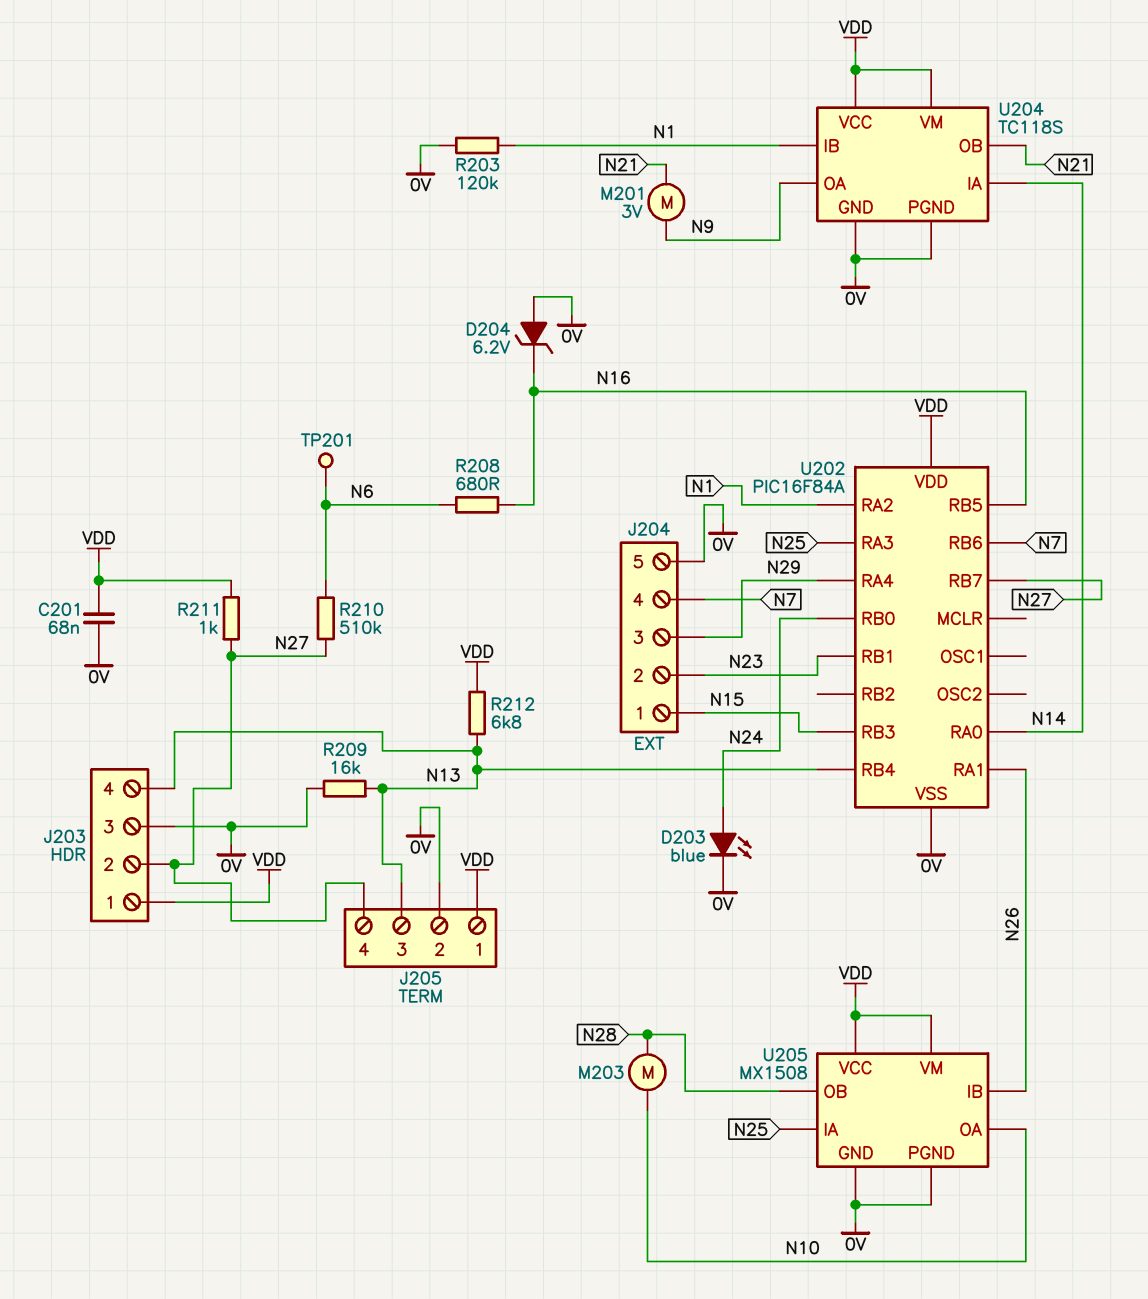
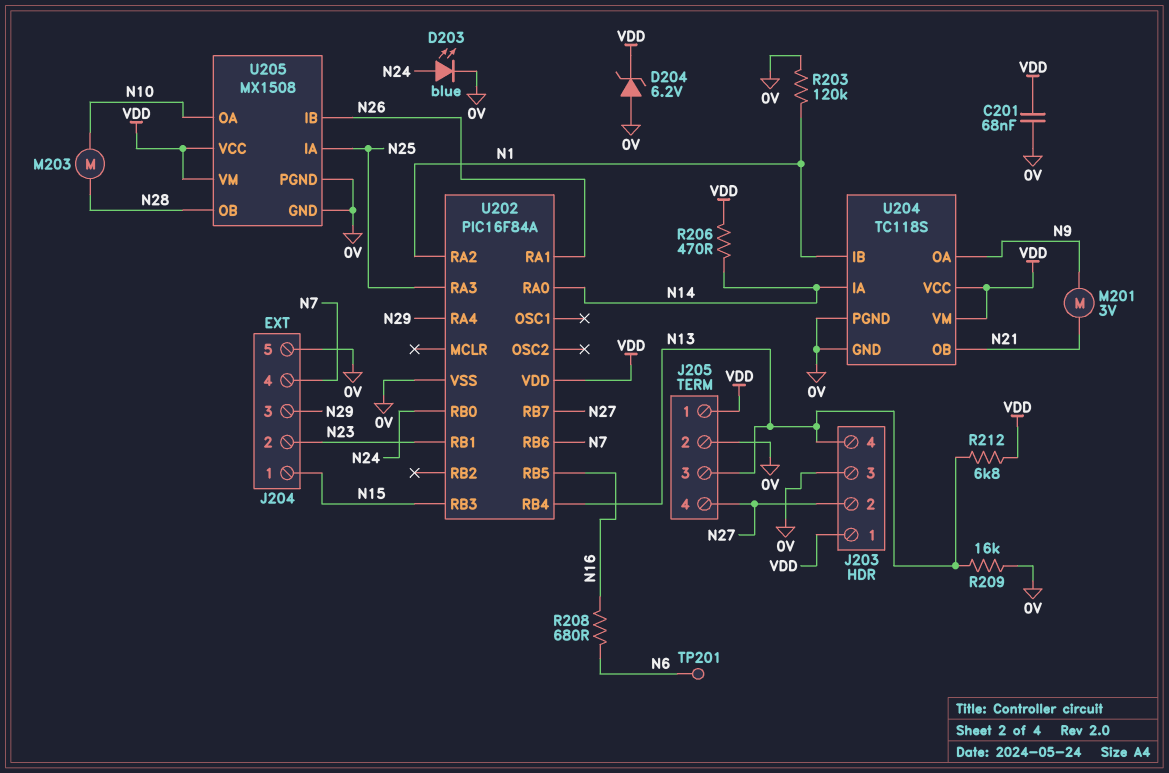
D204: zener 6.2V (A 0V, K N16) -> zener 6.2V (A 0V, K VDD)
R206: none -> 470 (N14, VDD)
R210: 510k (N6, N27) -> none
R211: 1k (N27, VDD) -> none

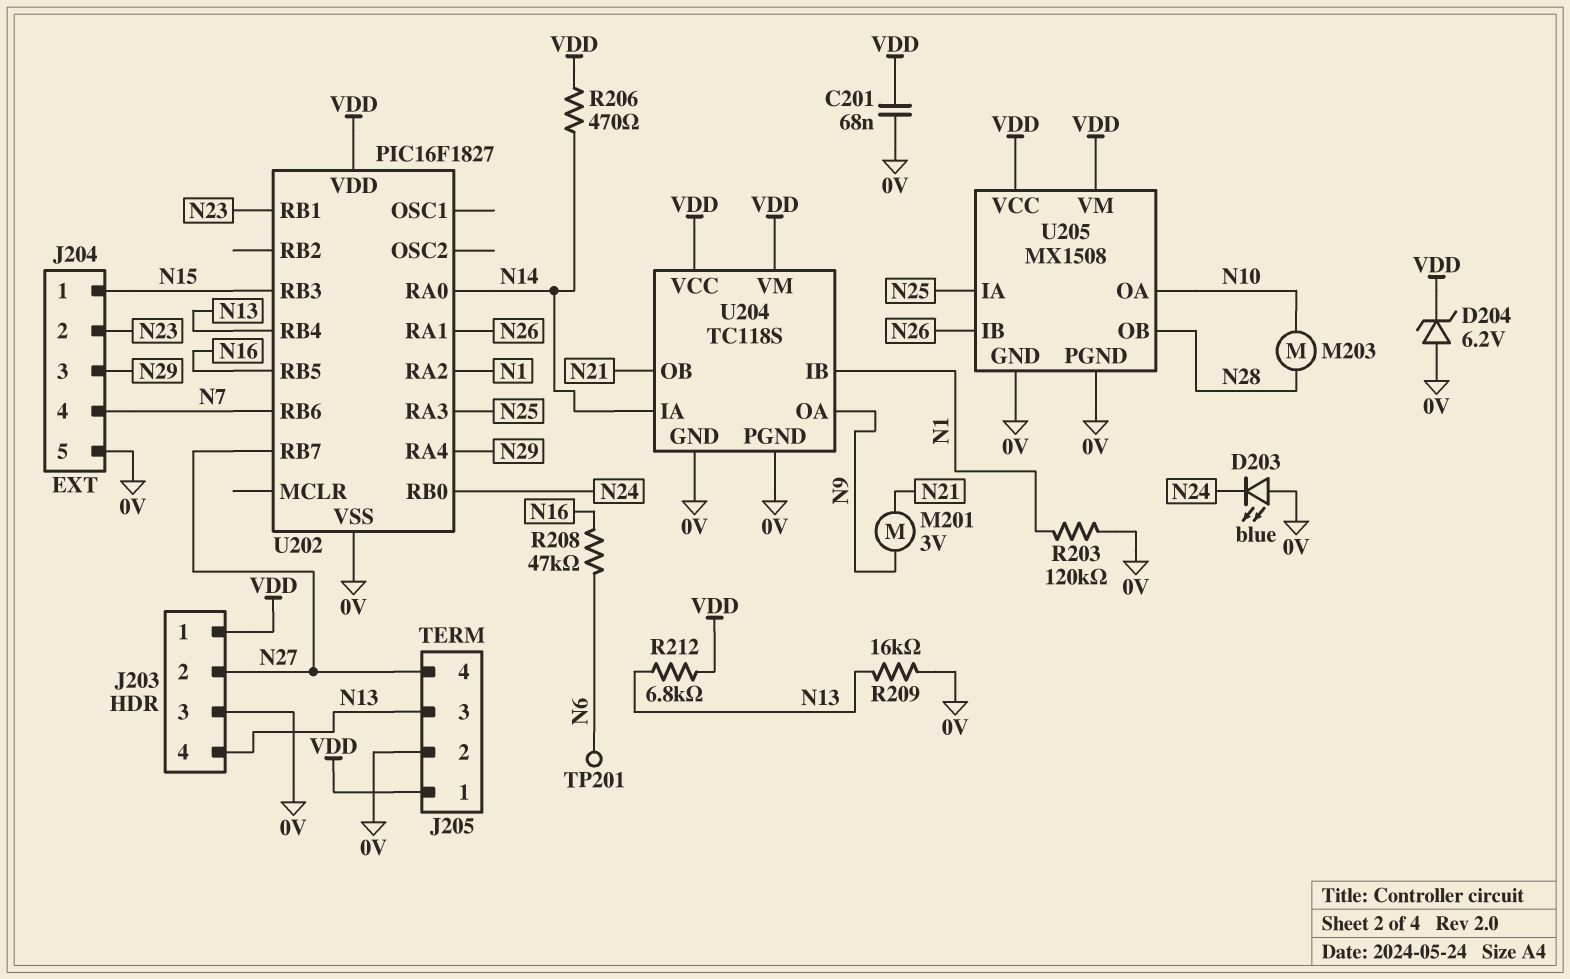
D203: LED blue (A N24, K 0V) -> LED blue (A 0V, K N24)
R208: 680 (N6, N16) -> 47k (N6, N16)
U202: PIC16F84A -> PIC16F1827

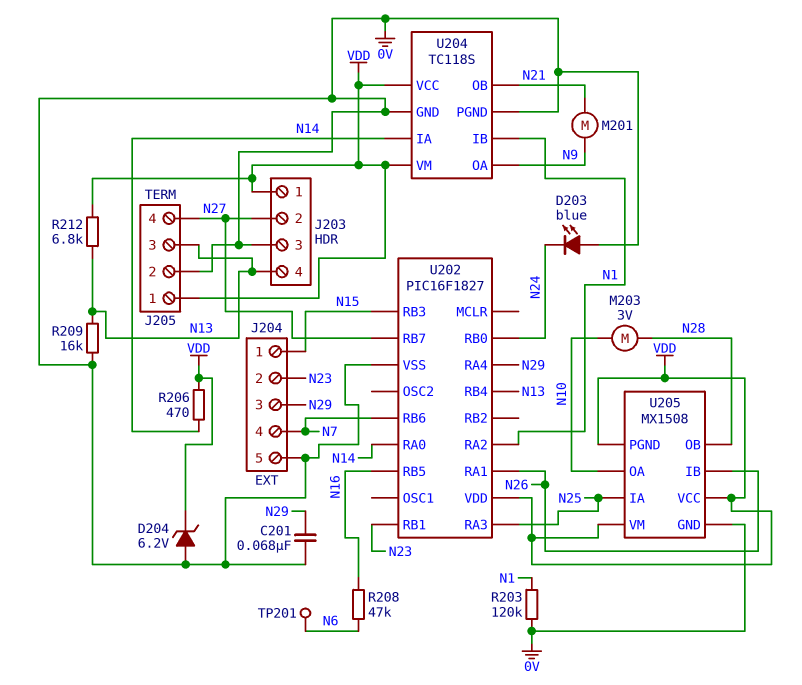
C201: 68nF (0V, VDD) -> 68nF (0V, N29)
M201: motor 3V (N9, N21) -> motor (N9, N21)
M203: motor (N10, N28) -> motor 3V (N10, N28)
U205 pin PGND: 0V -> VDD

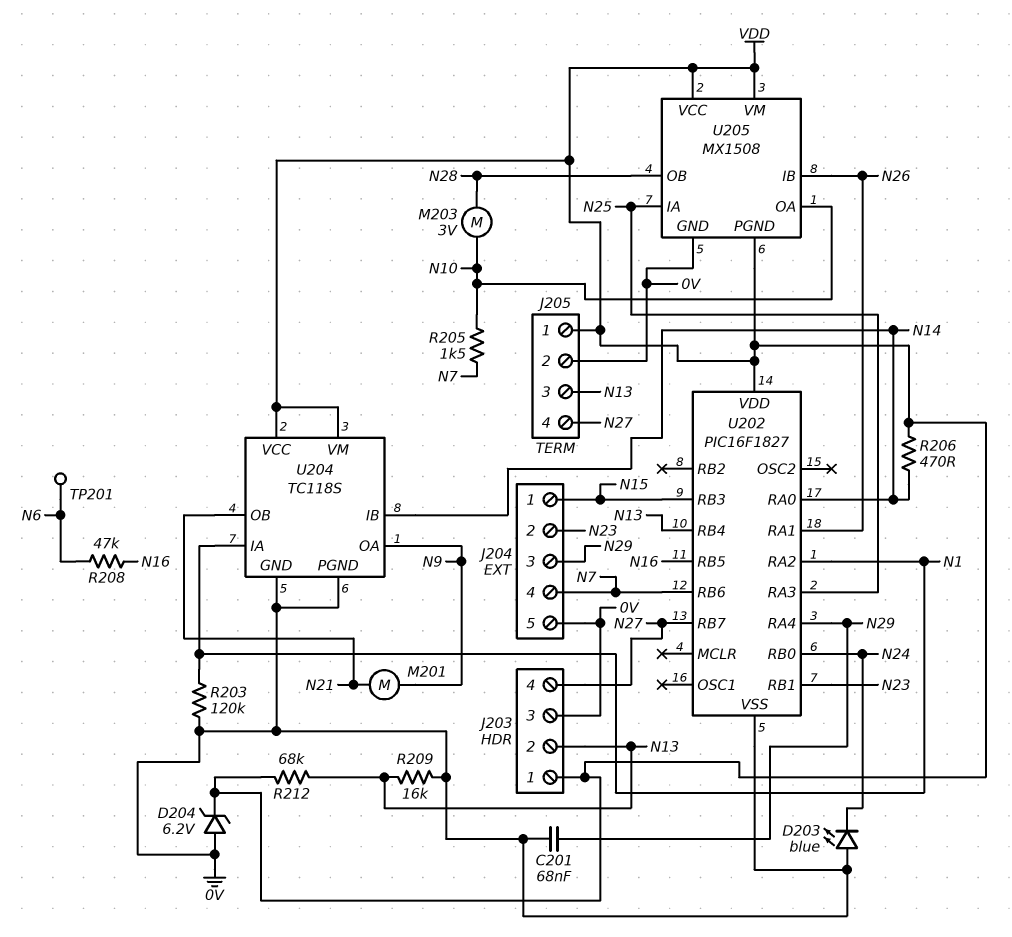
J203 pin 2: N27 -> N13
J203 pin 4: N13 -> N27
R205: none -> 1.5k (N7, N10)
R212: 6.8k (N13, VDD) -> 68k (N13, VDD)
U204 pin IA: N14 -> N1
U204 pin IB: N1 -> N14

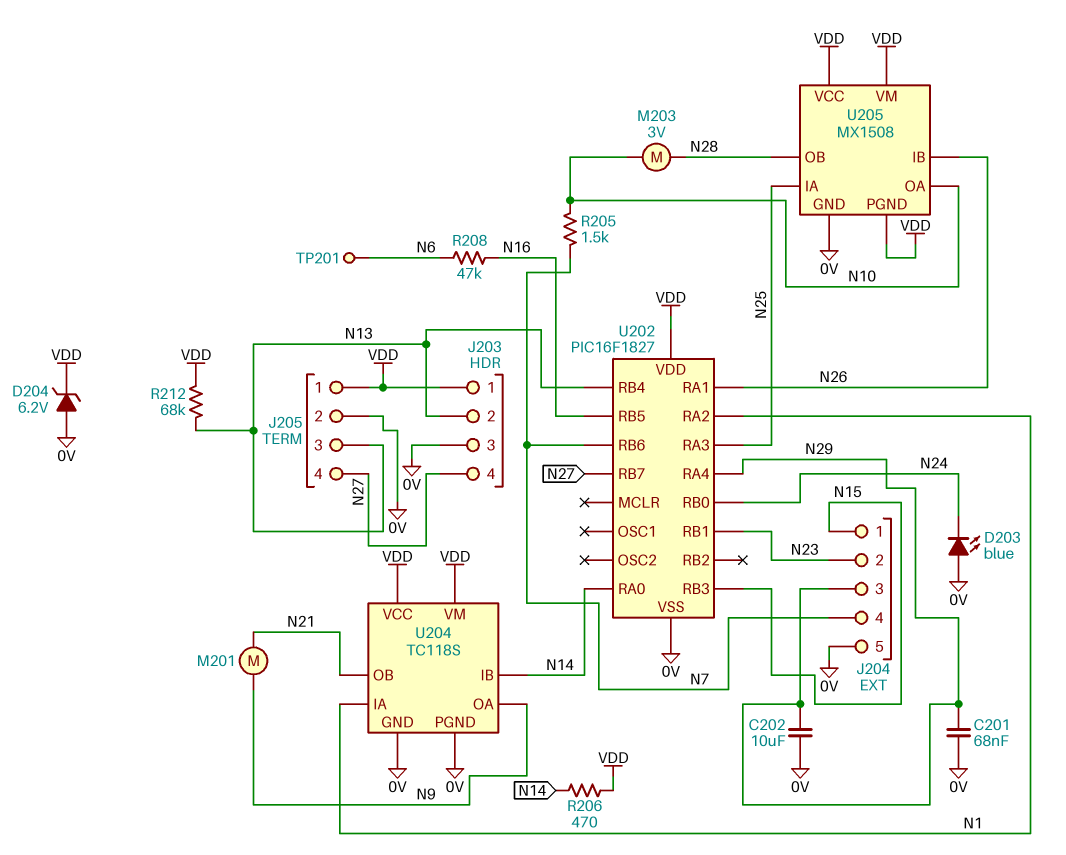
C202: none -> 10uF (0V, N29)
R203: 120k (0V, N1) -> none
R209: 16k (0V, N13) -> none

